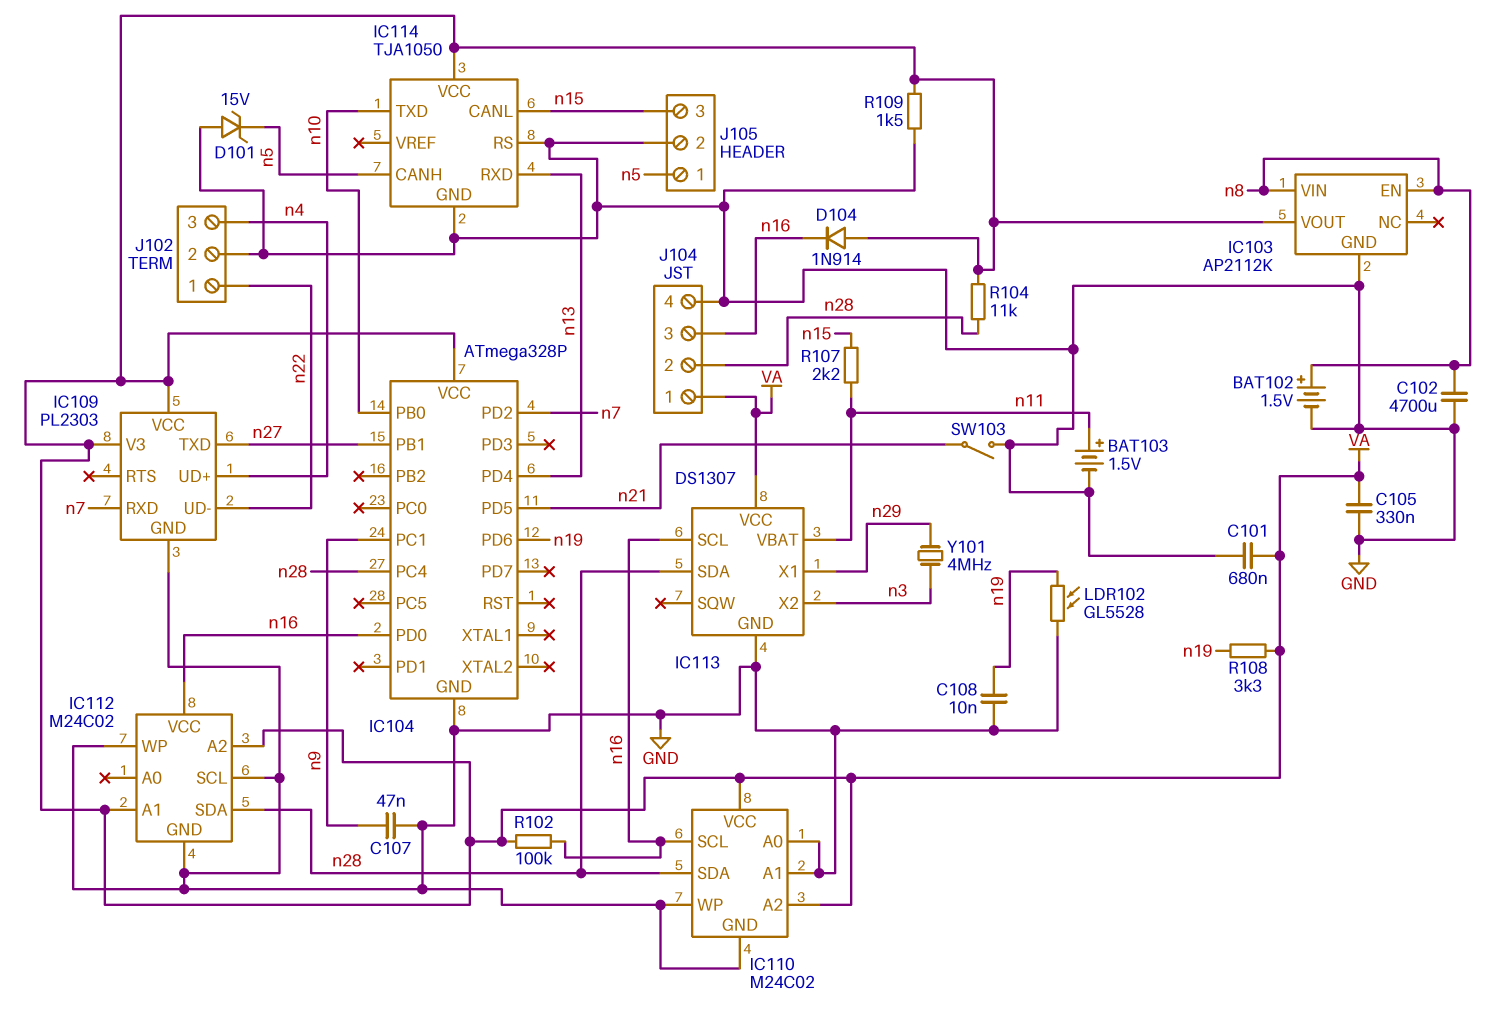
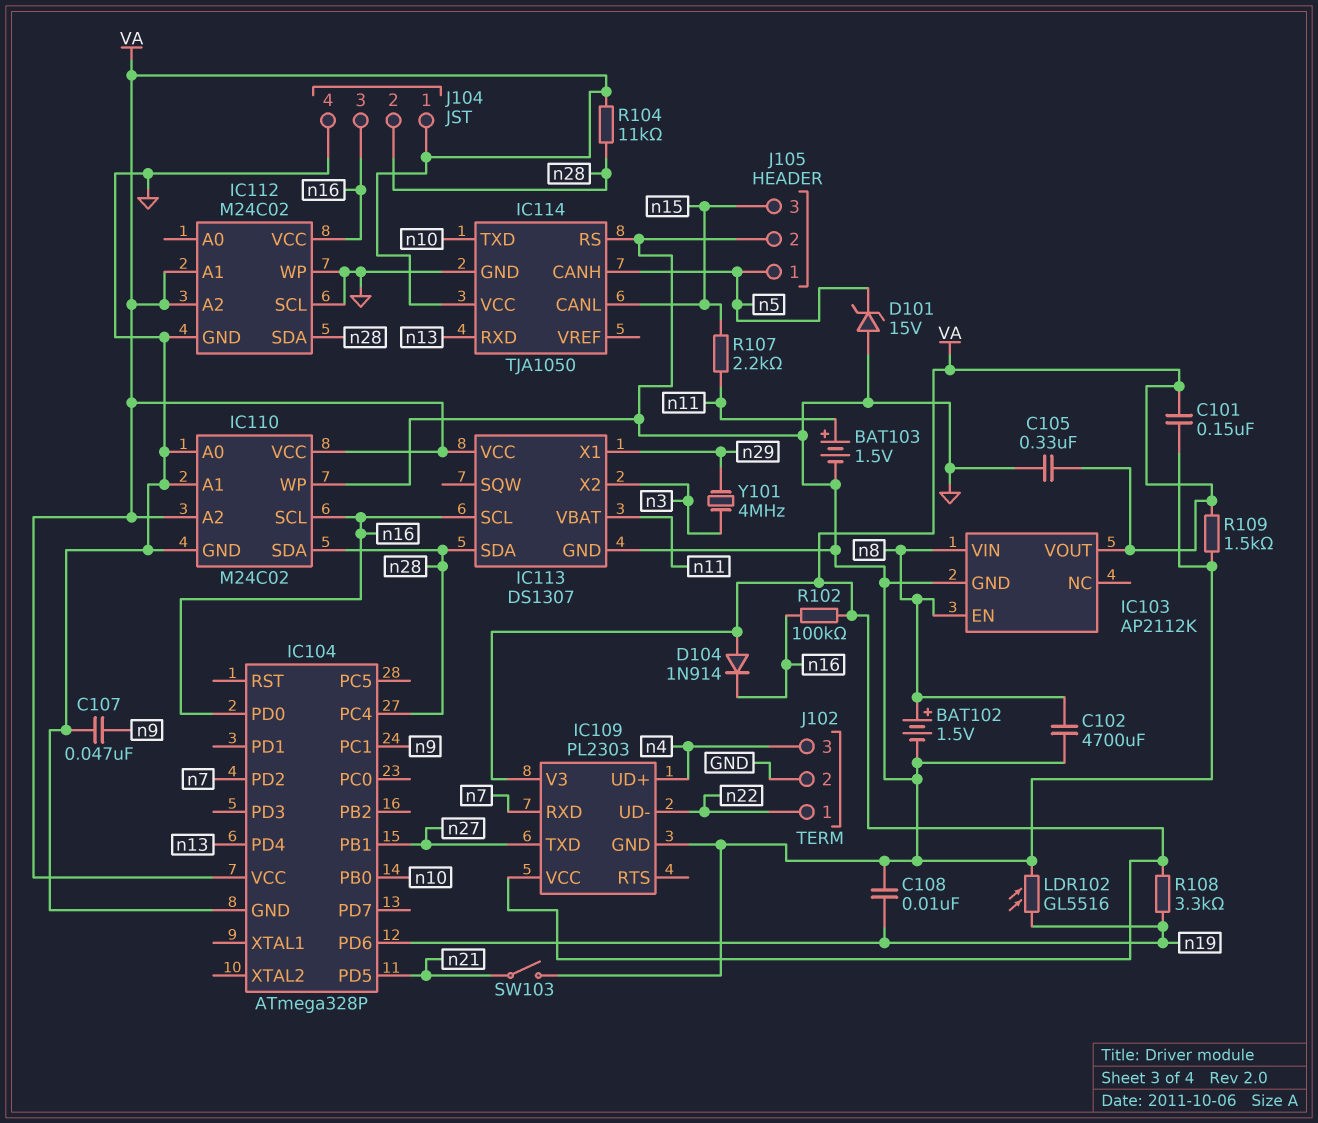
C101: 680nF (GND, VA) -> 150nF (GND, VA)
LDR102: GL5528 (GND, n19) -> GL5516 (GND, n19)

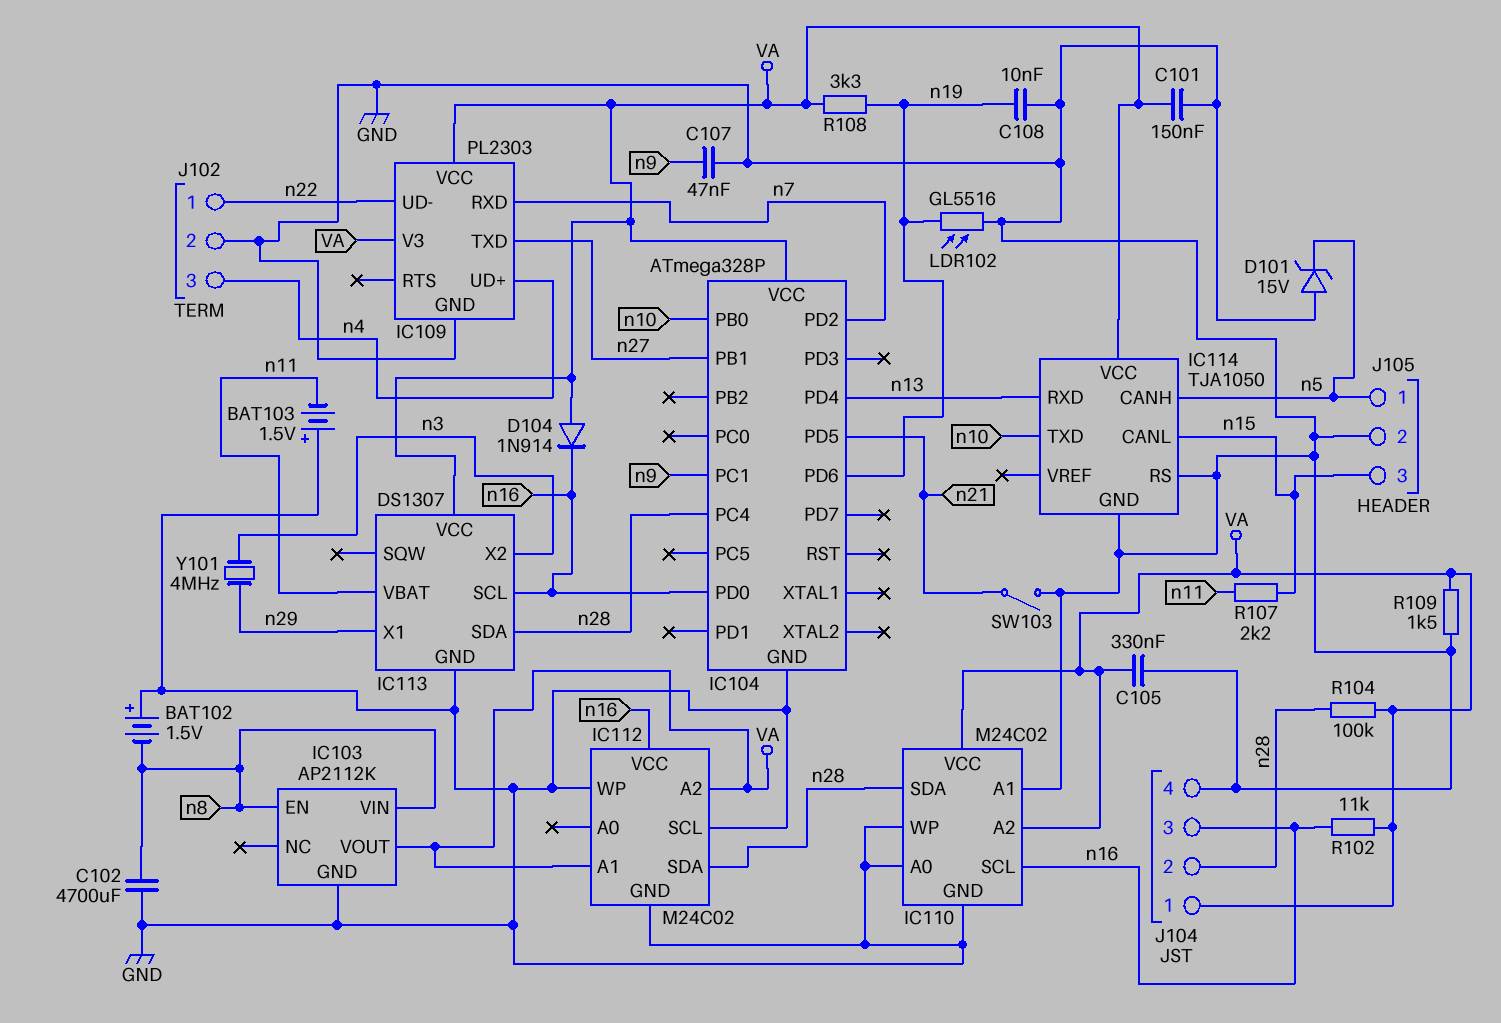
BAT102: 1.5V (plus n8, minus GND) -> 1.5V (plus GND, minus n8)
BAT103: 1.5V (plus n11, minus GND) -> 1.5V (plus GND, minus n11)
R102: 100k (VA, n16) -> 11k (VA, n16)
R104: 11k (VA, n28) -> 100k (VA, n28)

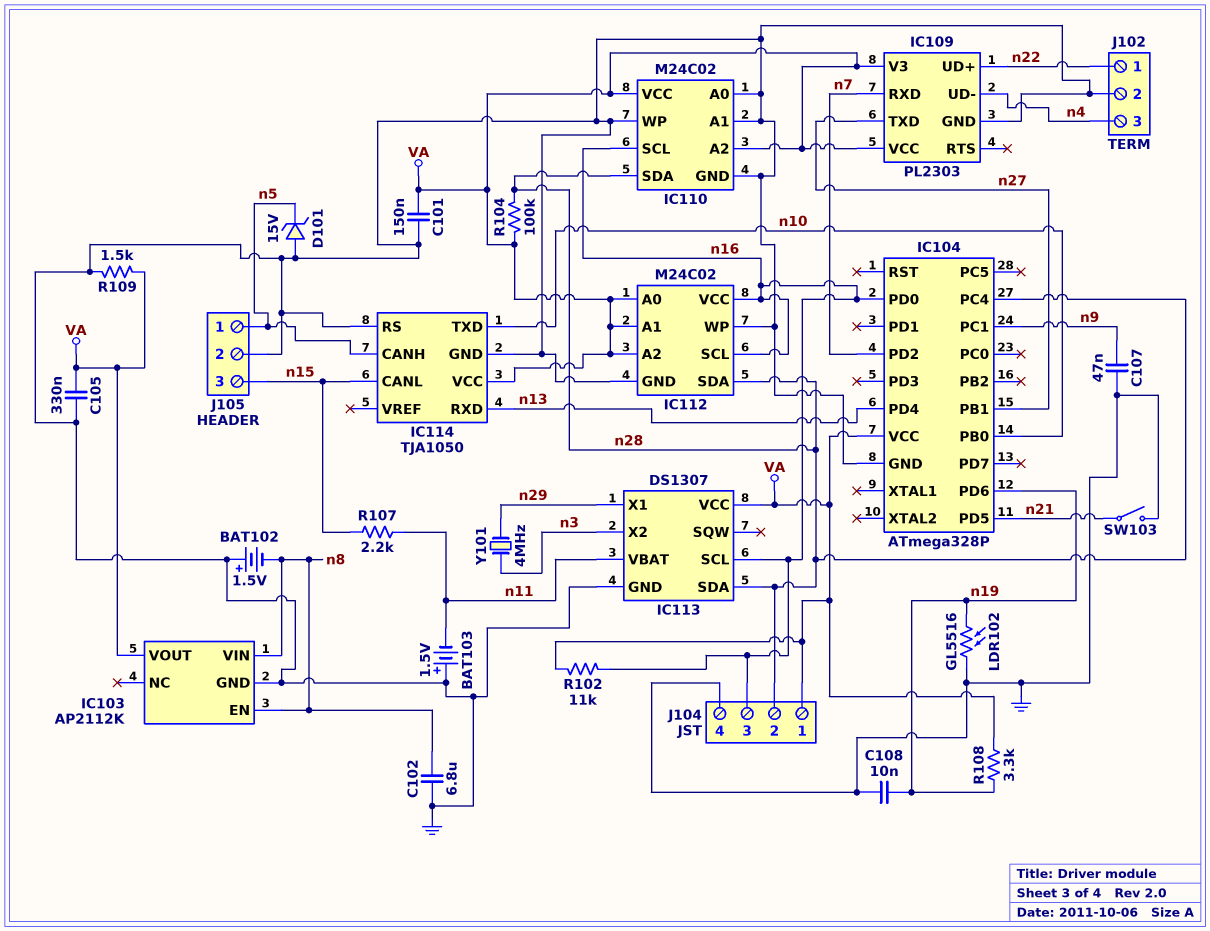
C102: 4700uF (GND, n8) -> 6.8uF (GND, n8)
D104: diode 1N914 (A VA, K n16) -> none
IC109 pin UD+: n4 -> n22
IC109 pin UD-: n22 -> n4
IC112 pin A0: none -> VA
IC112 pin SCL: GND -> n16

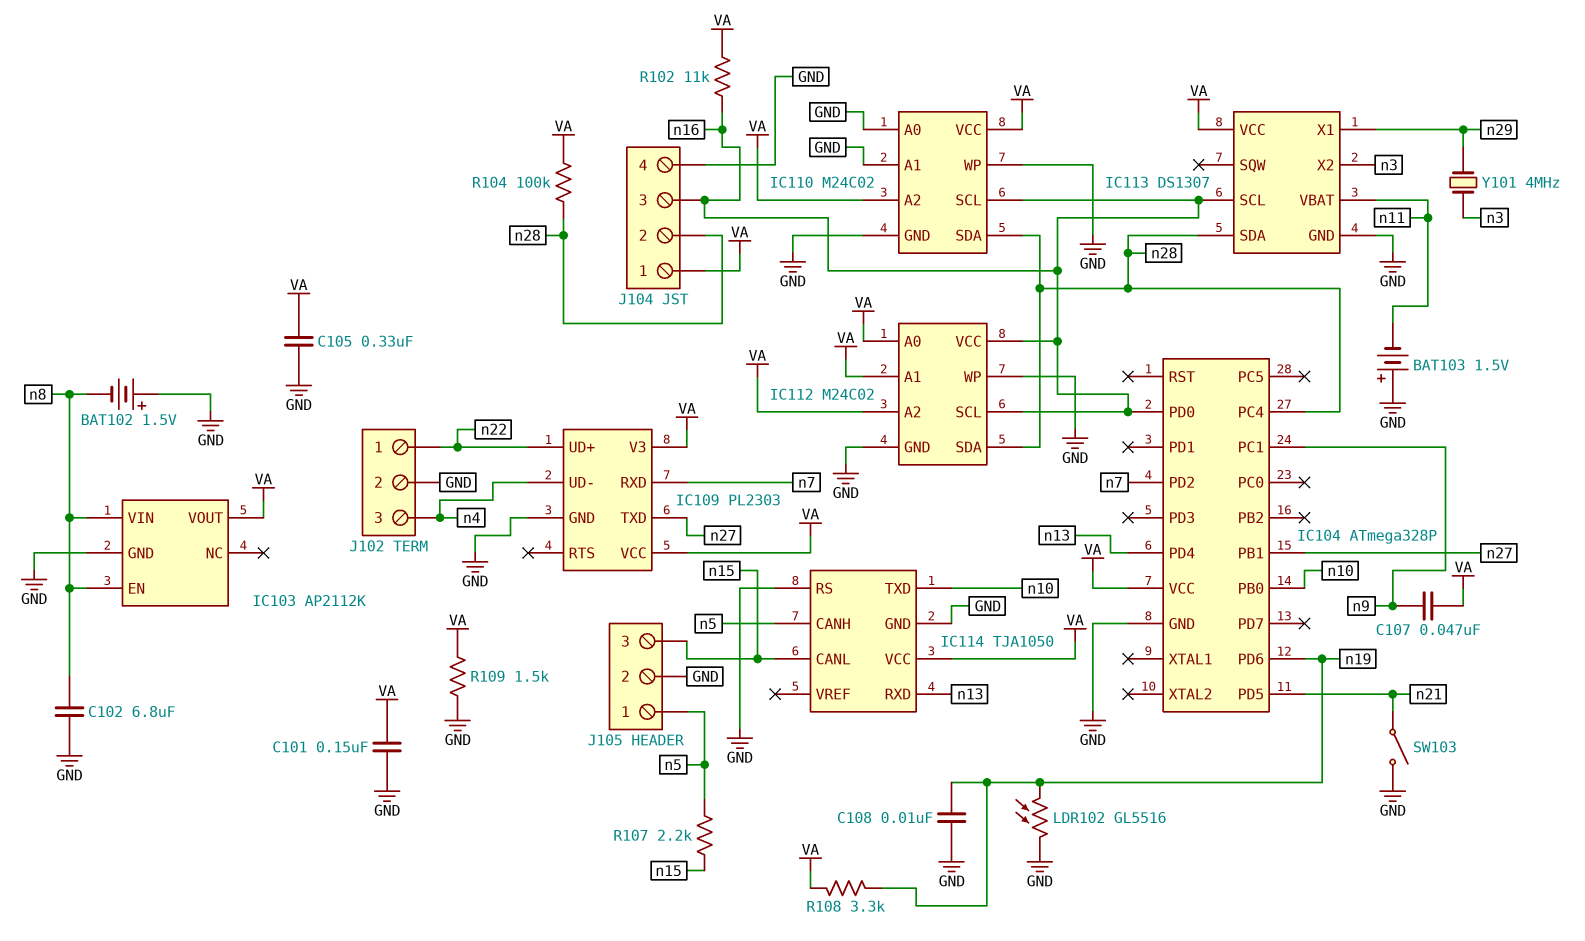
C107: 47nF (GND, n9) -> 47nF (VA, n9)
D101: zener 15V (A GND, K n5) -> none
R107: 2.2k (n11, n15) -> 2.2k (n5, n15)

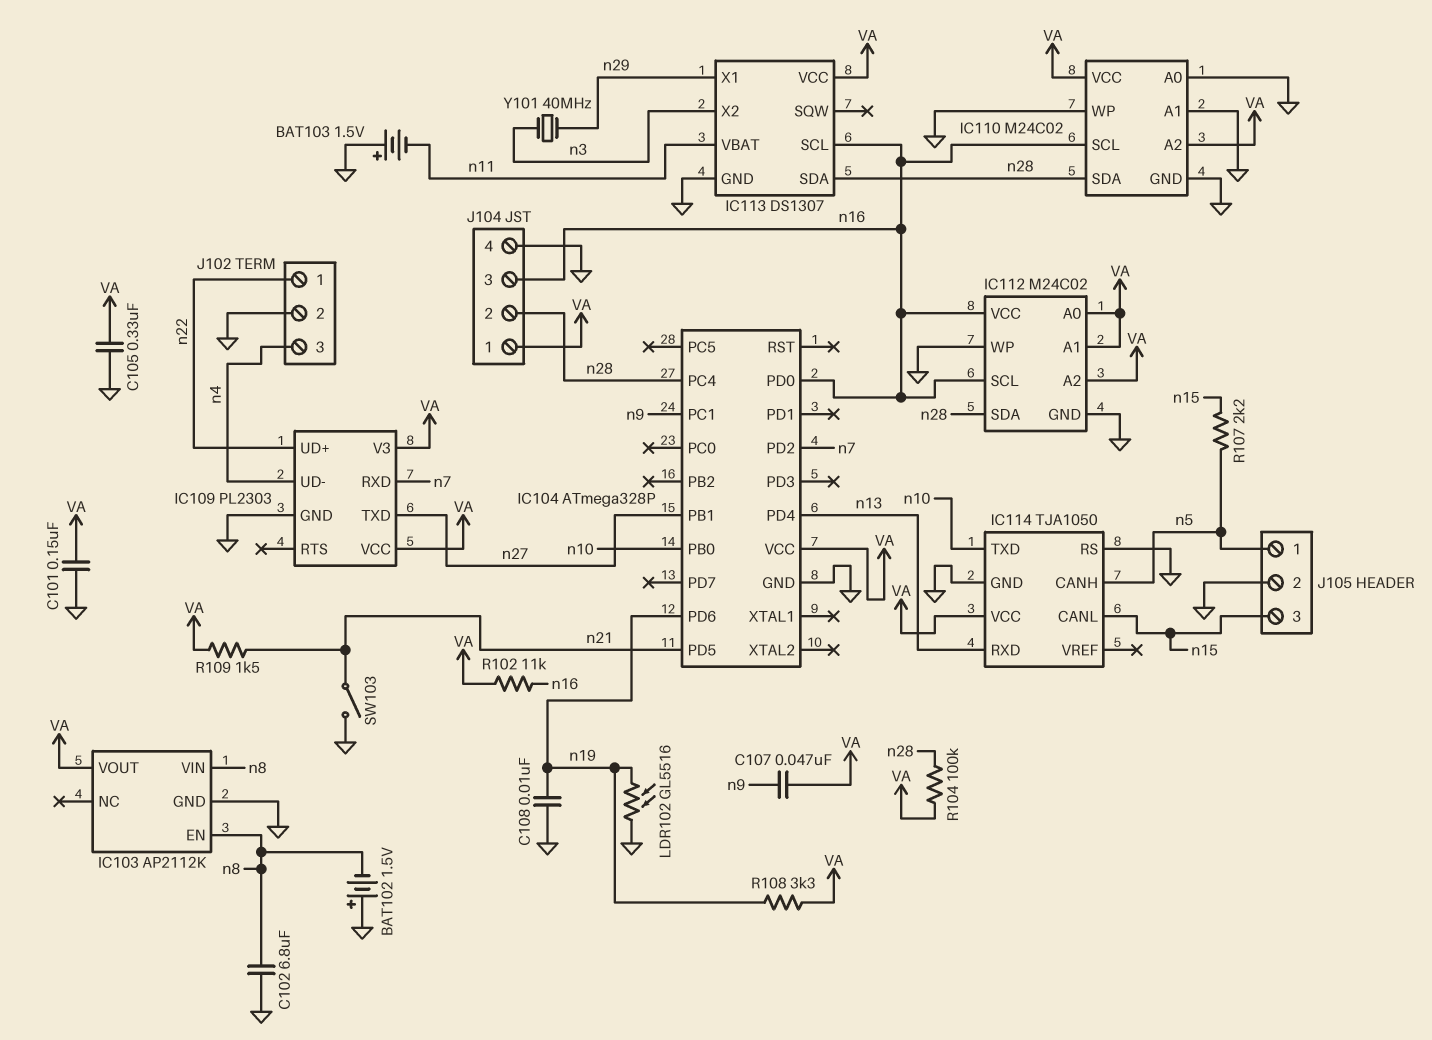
R109: 1.5k (GND, VA) -> 1.5k (VA, n21)
Y101: 4MHz (n3, n29) -> 40MHz (n3, n29)

